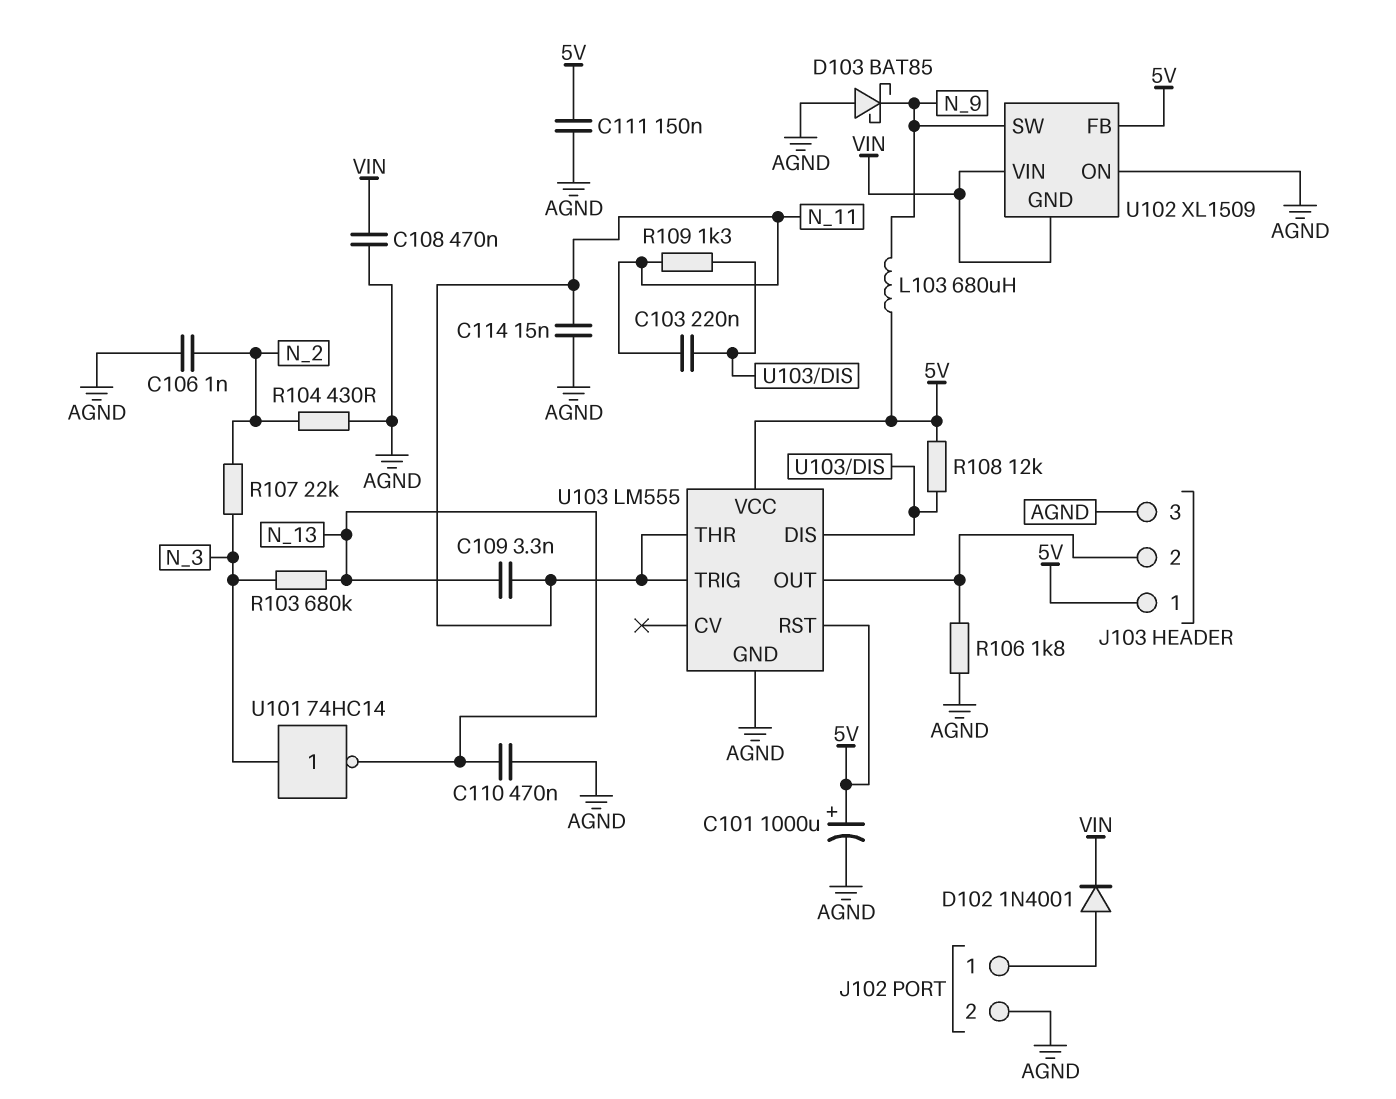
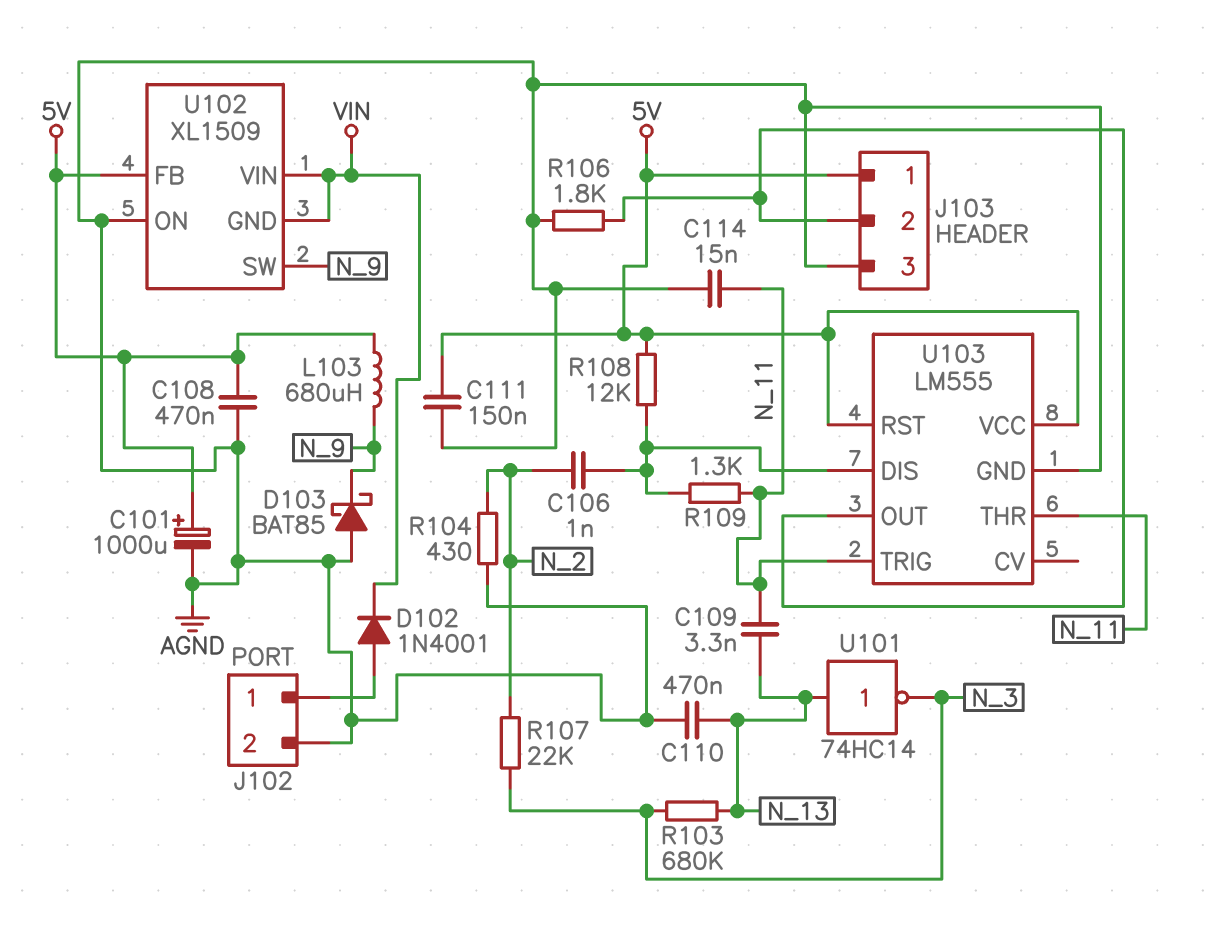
C103: 220nF (N_11, U103/DIS) -> none
C106: 1nF (AGND, N_2) -> 1nF (N_2, U103/DIS)
C108: 470nF (AGND, VIN) -> 470nF (5V, AGND)
U101: NOT 74HC14 (in N_3, out N_13) -> NOT 74HC14 (in N_13, out N_3)

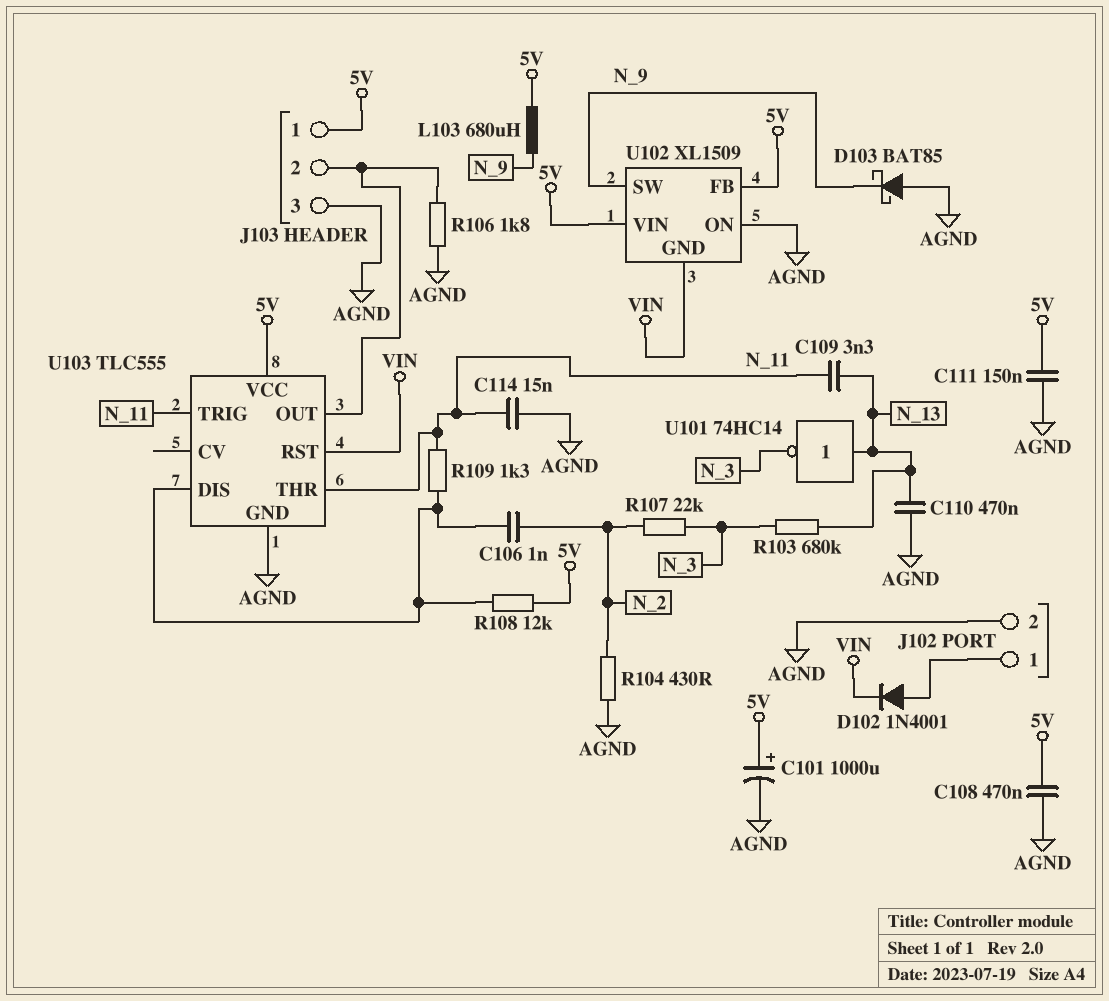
U102 pin VIN: VIN -> 5V
U103: LM555 -> TLC555
U103 pin RST: 5V -> VIN

